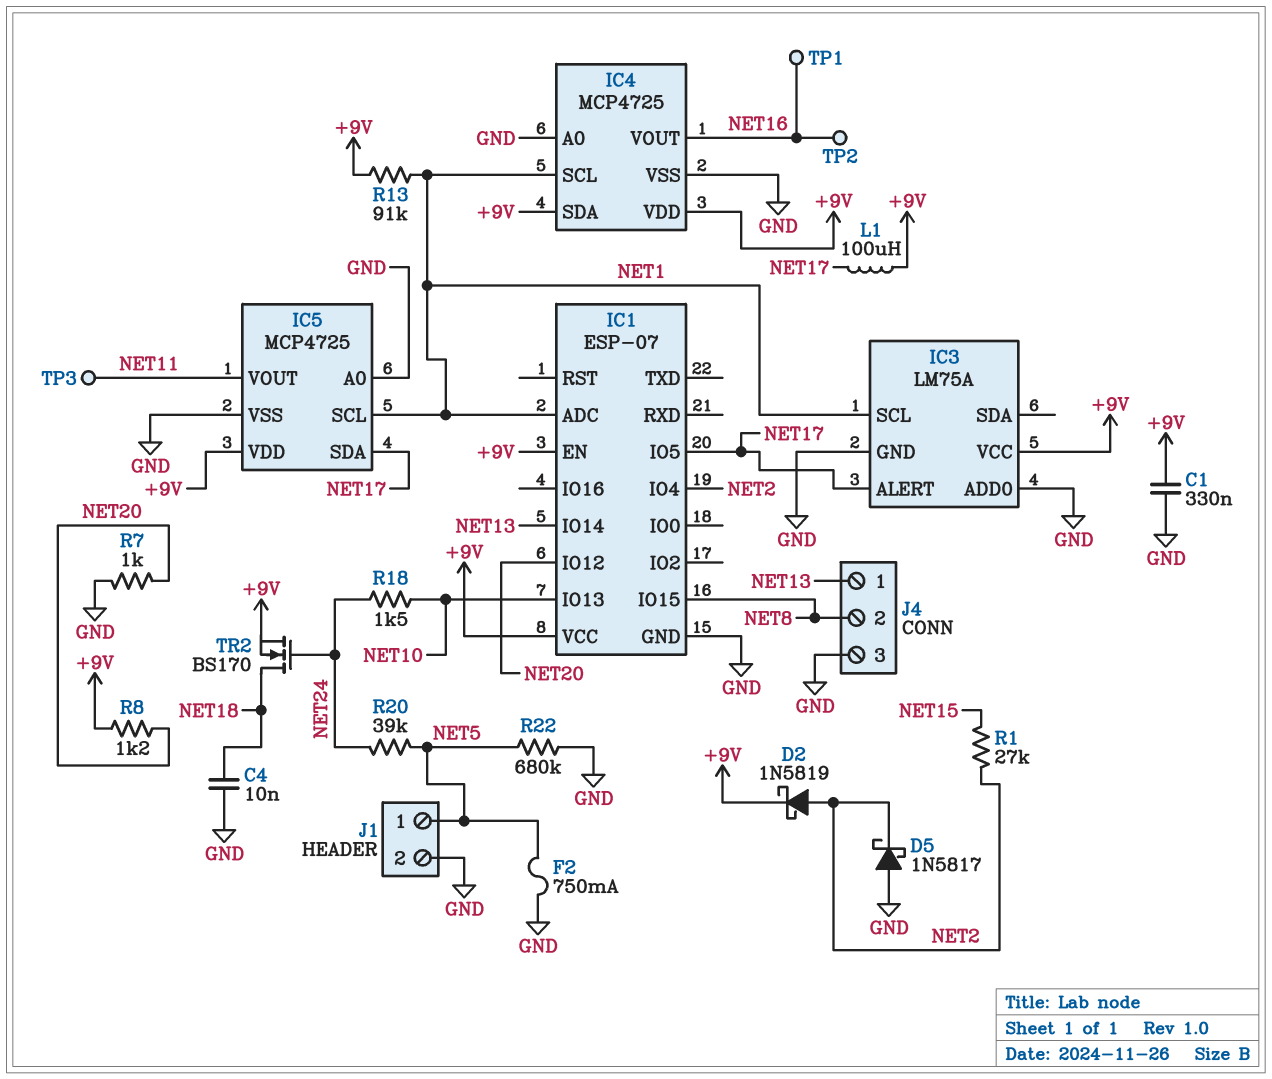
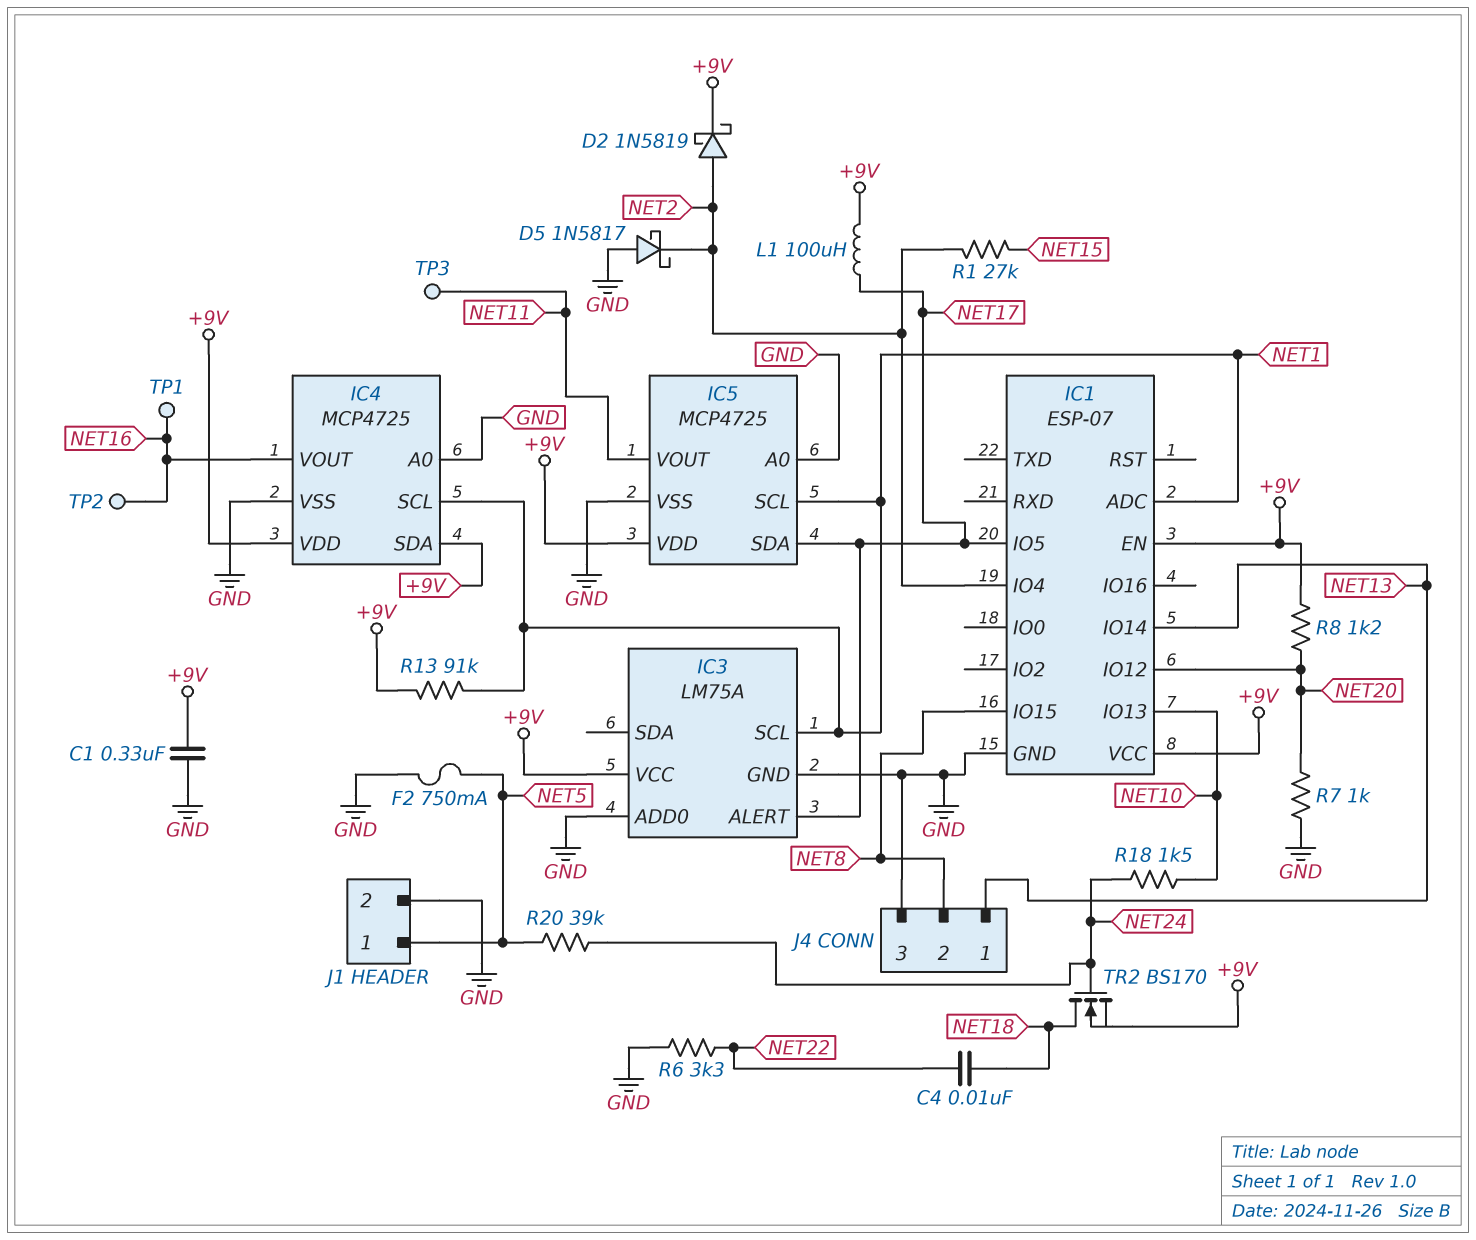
C4: 10nF (GND, NET18) -> 10nF (NET18, NET22)
R6: none -> 3.3k (GND, NET22)
R22: 680k (GND, NET5) -> none

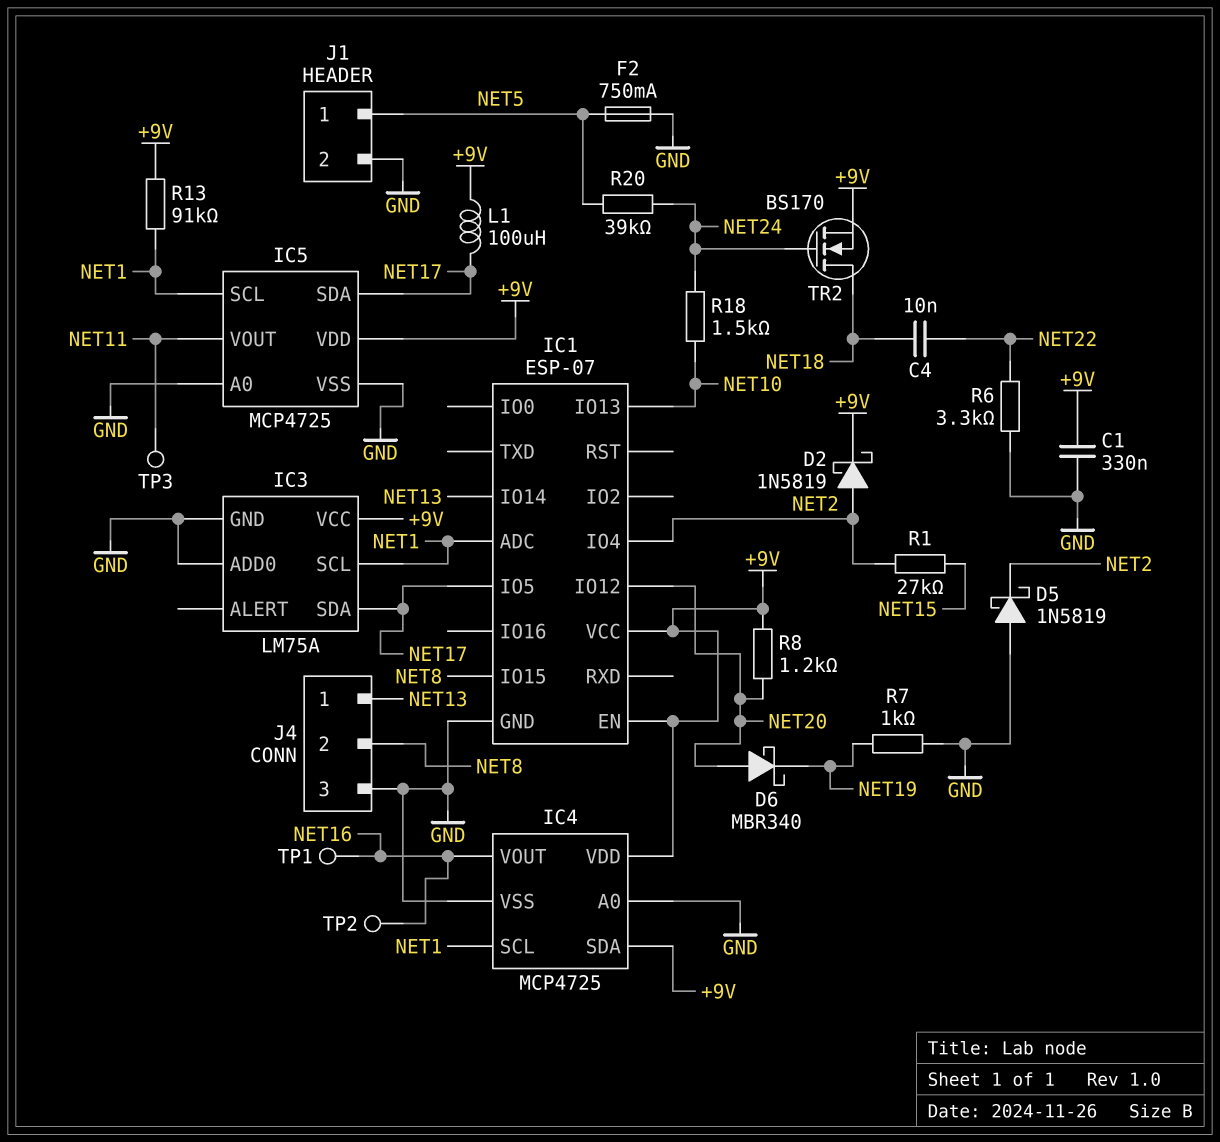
D5: schottky 1N5817 (A GND, K NET2) -> schottky 1N5819 (A GND, K NET2)
D6: none -> schottky MBR340 (A NET20, K NET19)
IC3 pin ALERT: NET17 -> none
IC3 pin SDA: none -> NET17
R7: 1k (GND, NET20) -> 1k (GND, NET19)

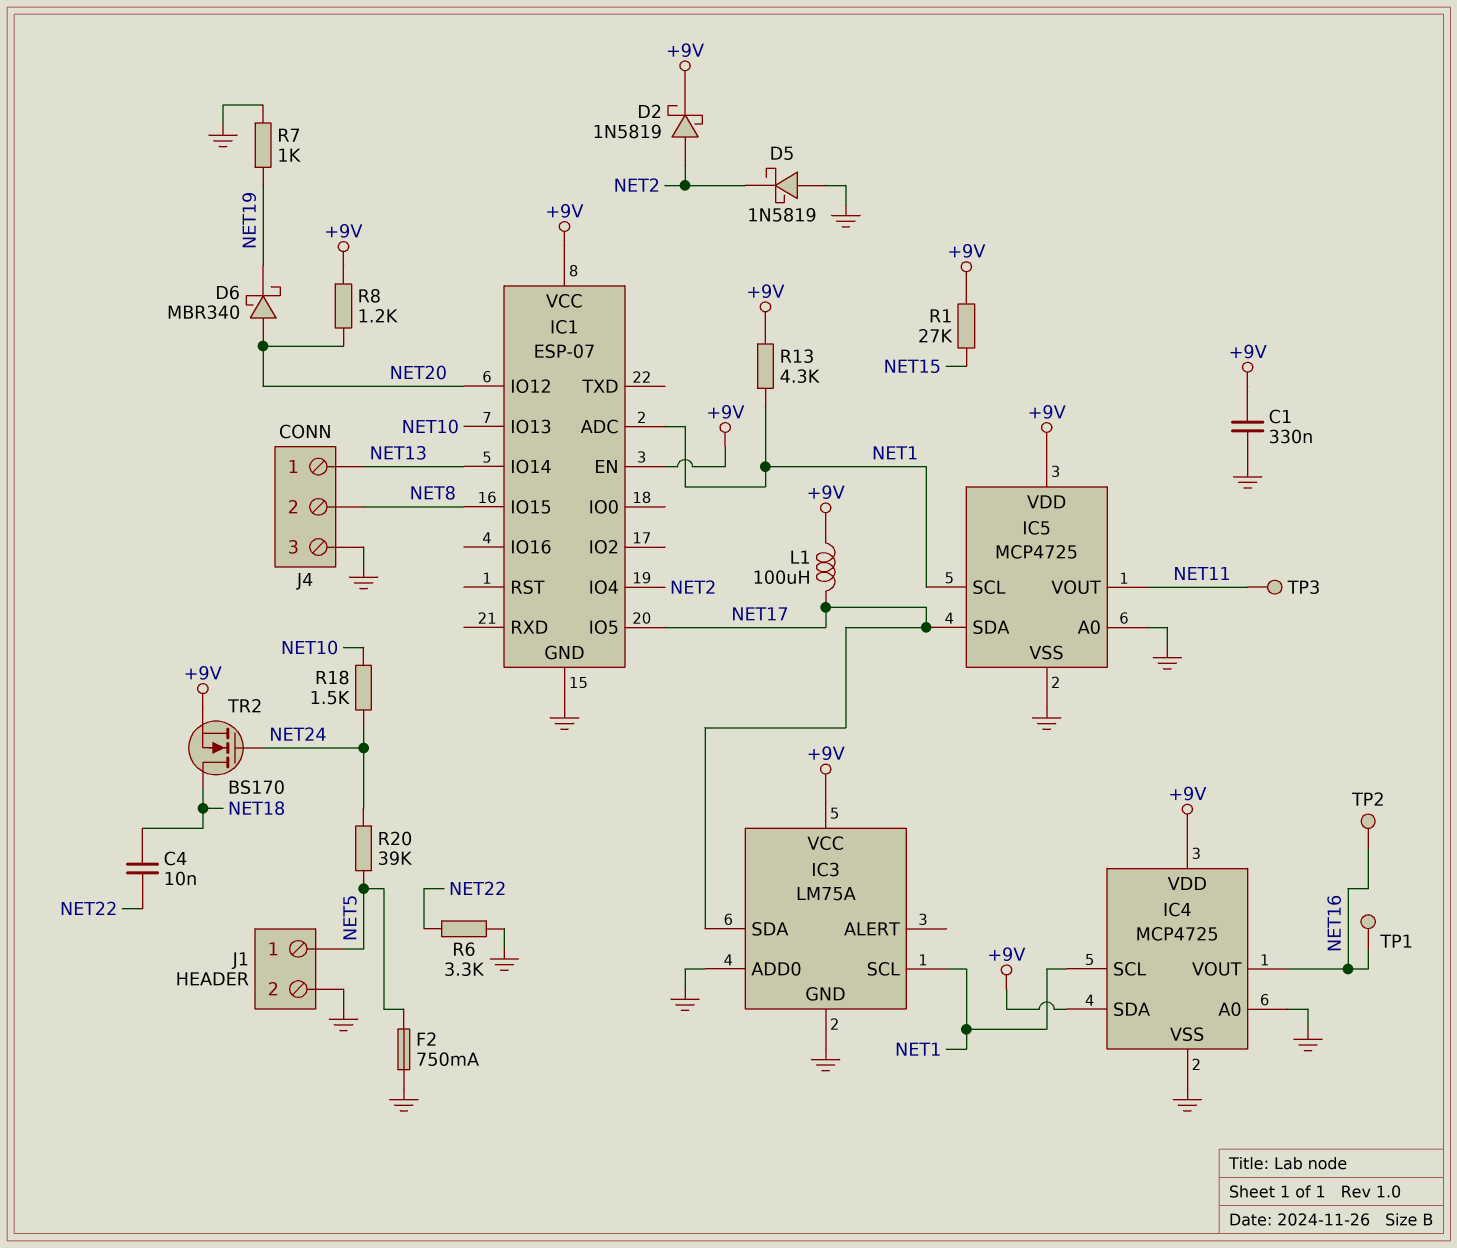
R1: 27k (NET2, NET15) -> 27k (+9V, NET15)
R13: 91k (+9V, NET1) -> 4.3k (+9V, NET1)

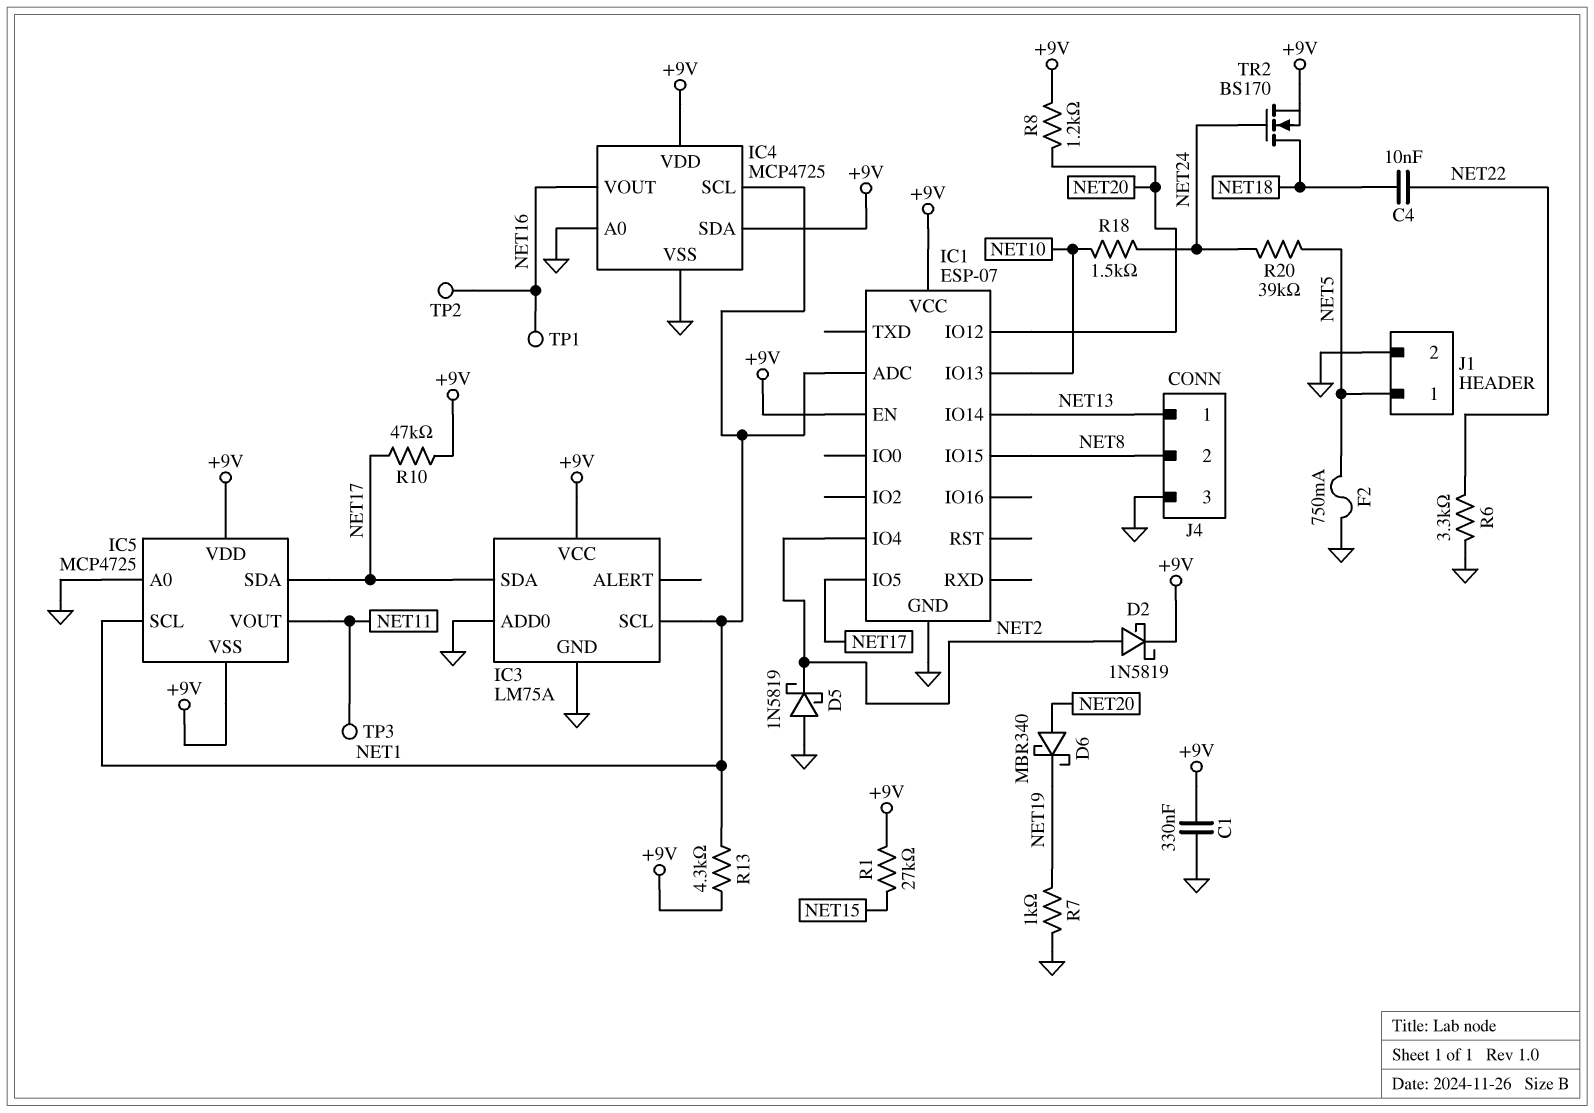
IC5 pin VSS: GND -> +9V
L1: 100uH (+9V, NET17) -> none
R10: none -> 47k (+9V, NET17)

